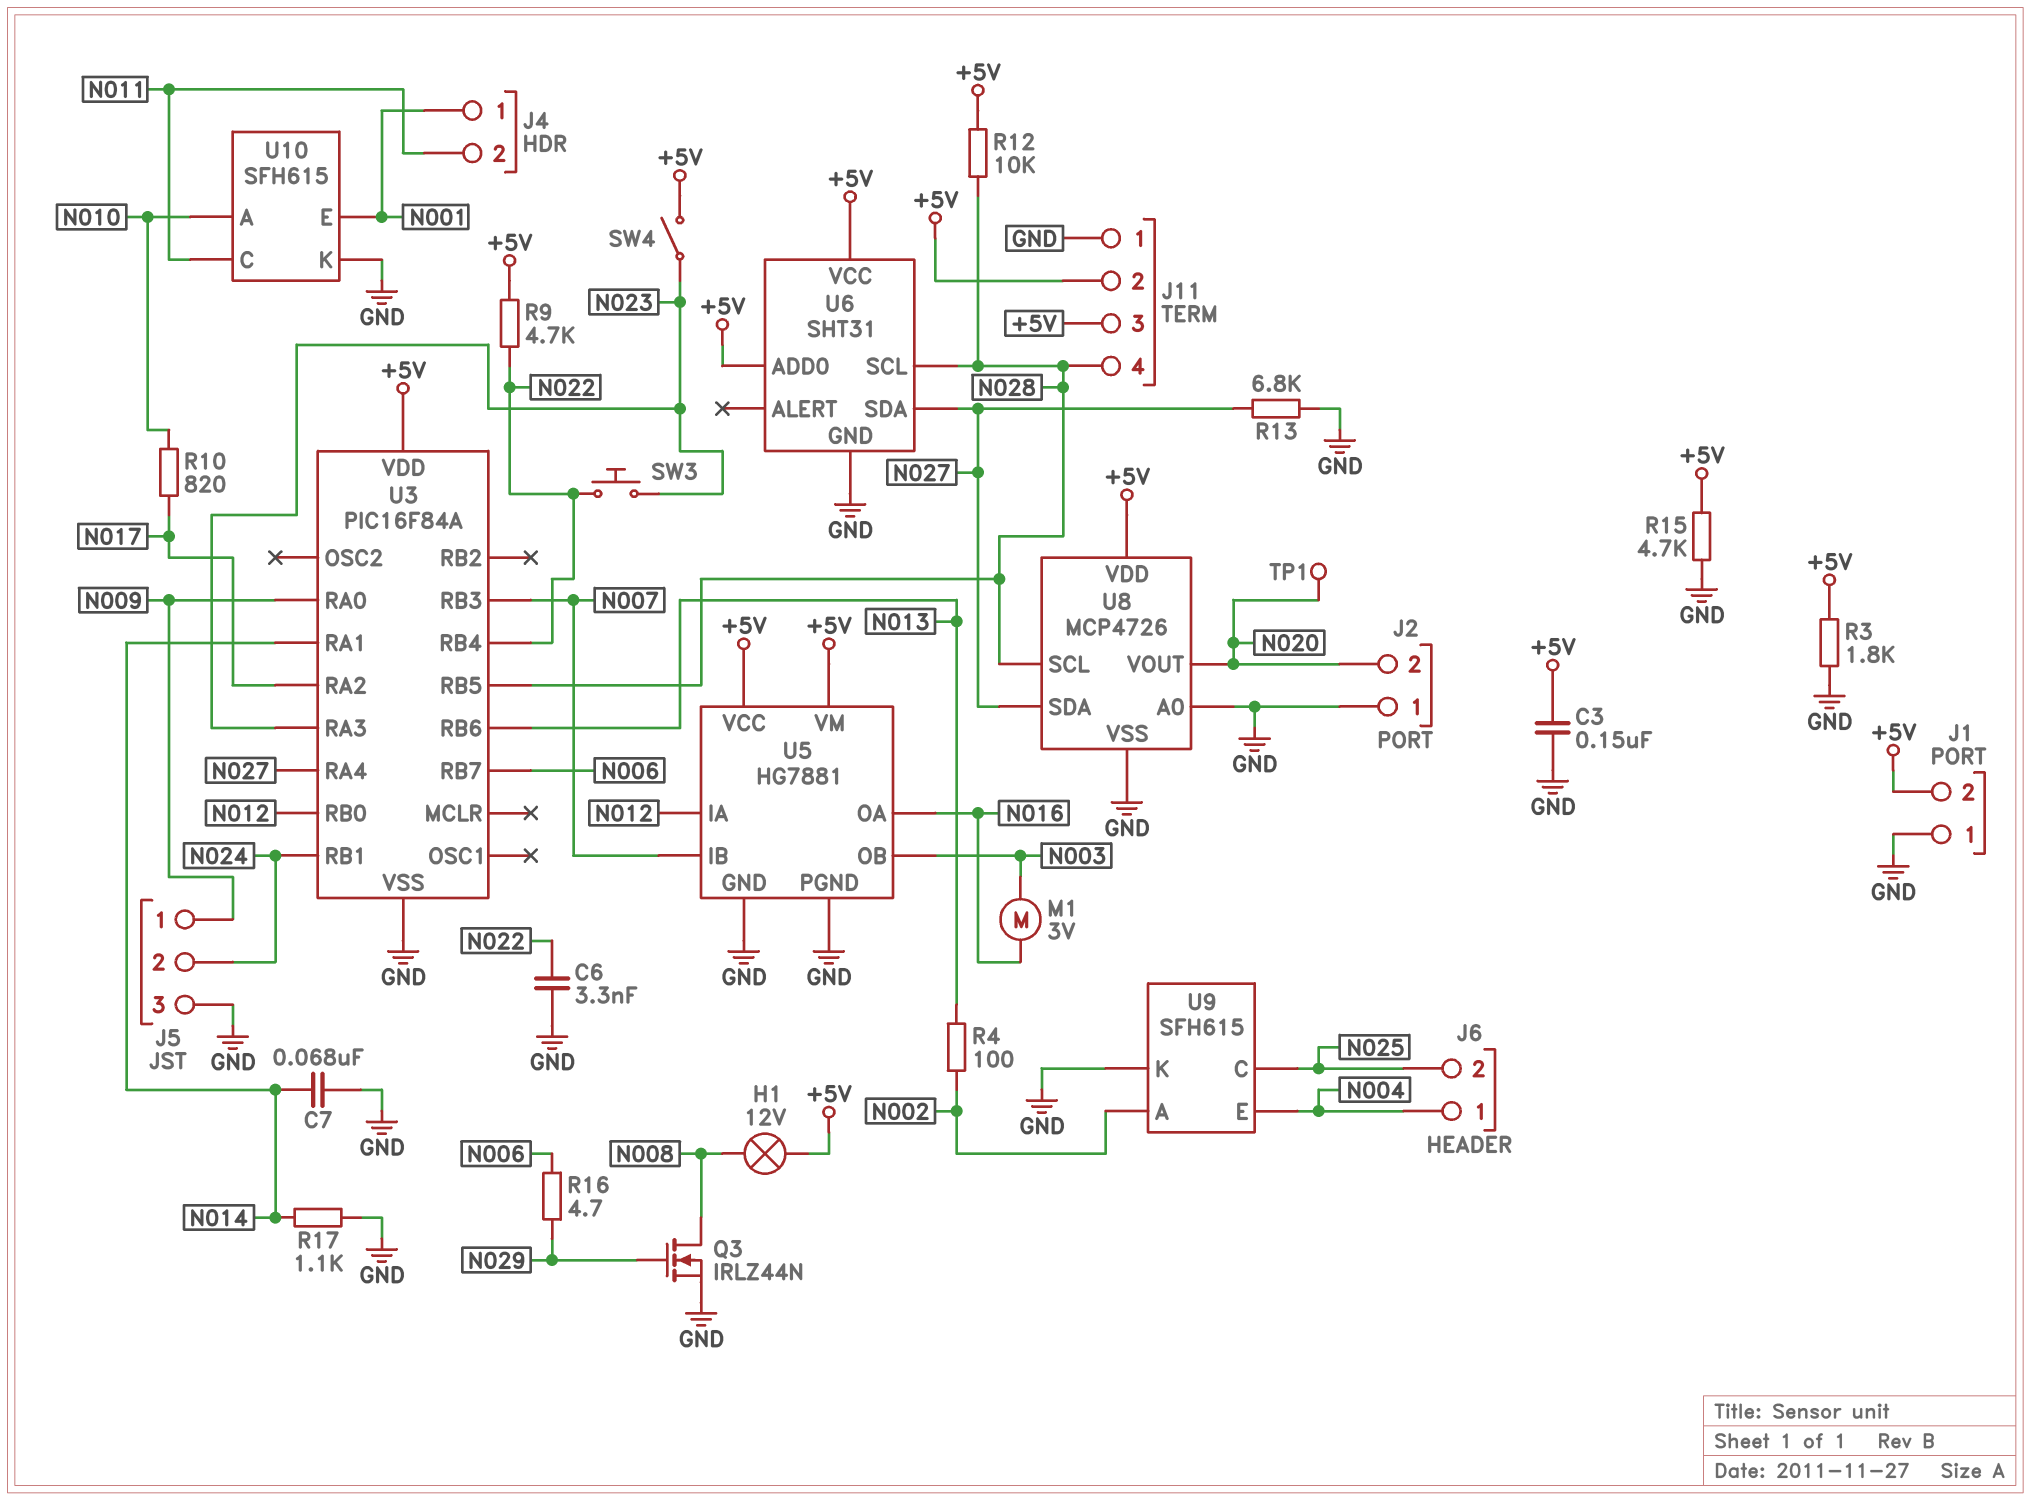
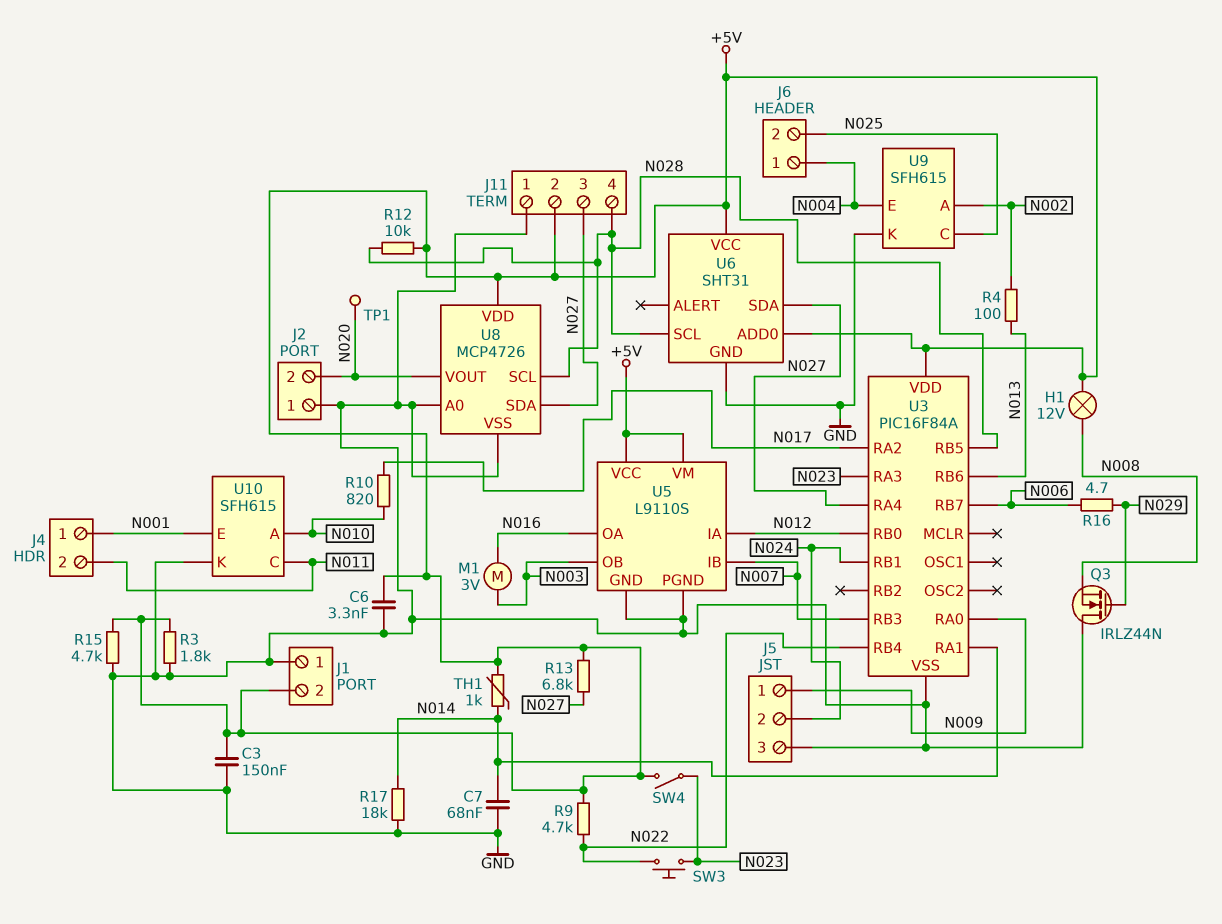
C6: 3.3nF (GND, N022) -> 3.3nF (+5V, GND)
J11 pin 3: +5V -> N027
Q3: NMOS IRLZ44N (G N029, D N008, S GND) -> NMOS IRLZ44N (G N029, D GND, S N008)
R13: 6.8k (GND, N027) -> 6.8k (+5V, N027)
R17: 1.1k (GND, N014) -> 18k (GND, N014)
TH1: none -> 1k (+5V, N014)
U5: HG7881 -> L9110S

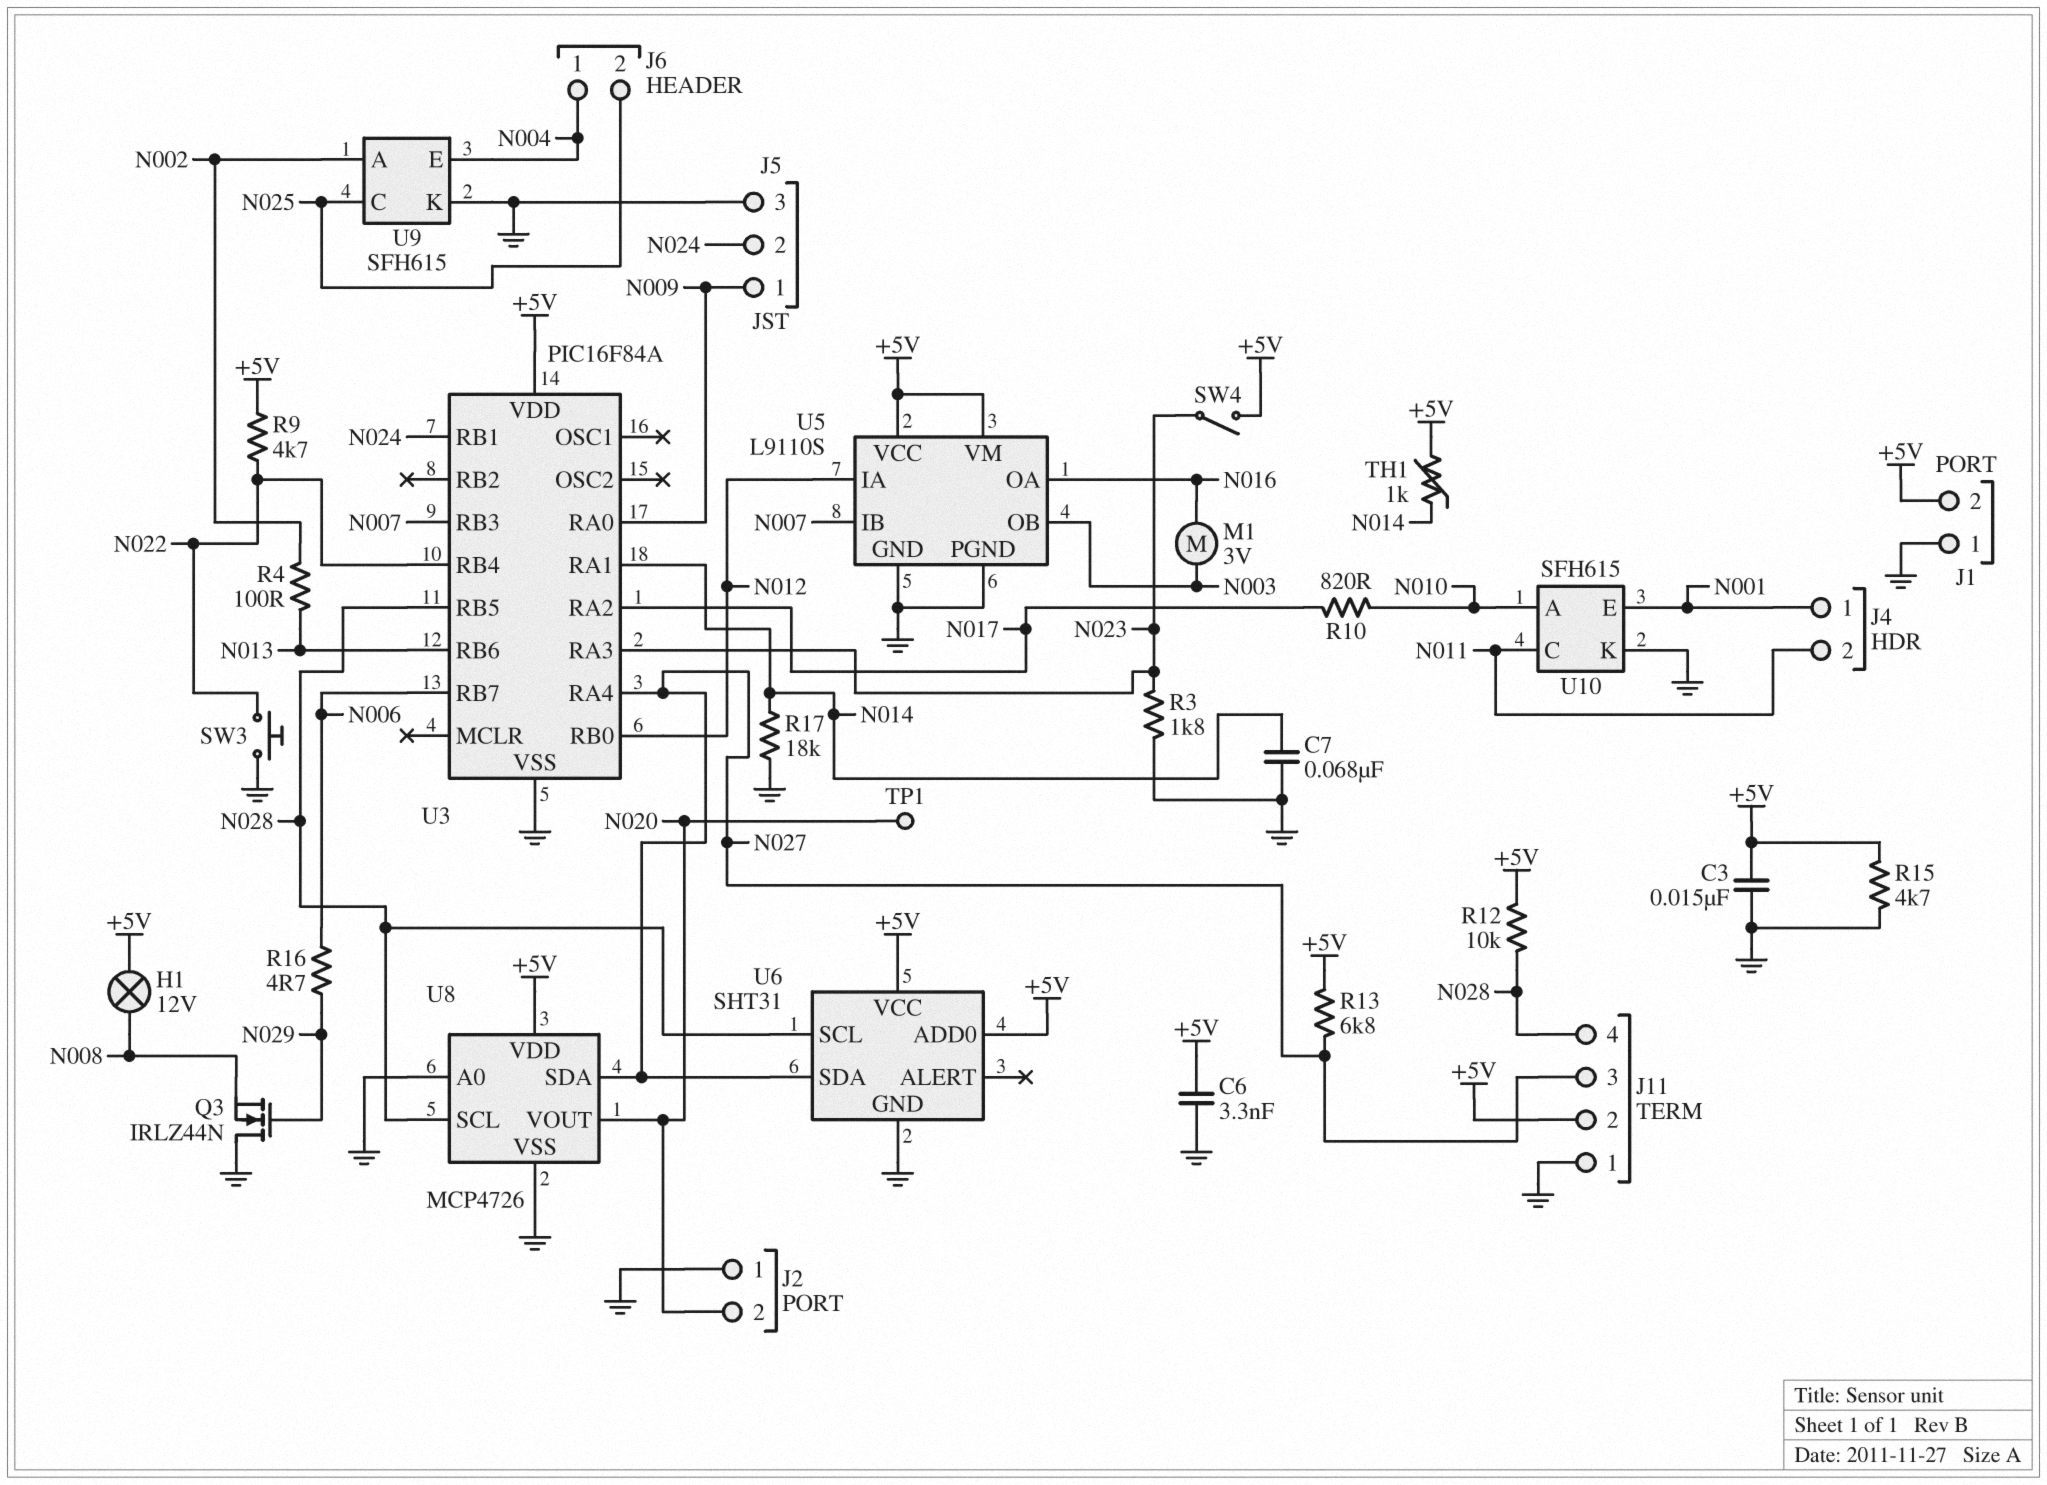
C3: 150nF (+5V, GND) -> 15nF (+5V, GND)
R3: 1.8k (+5V, GND) -> 1.8k (GND, N023)
SW3: button (N022, N023) -> button (GND, N022)

